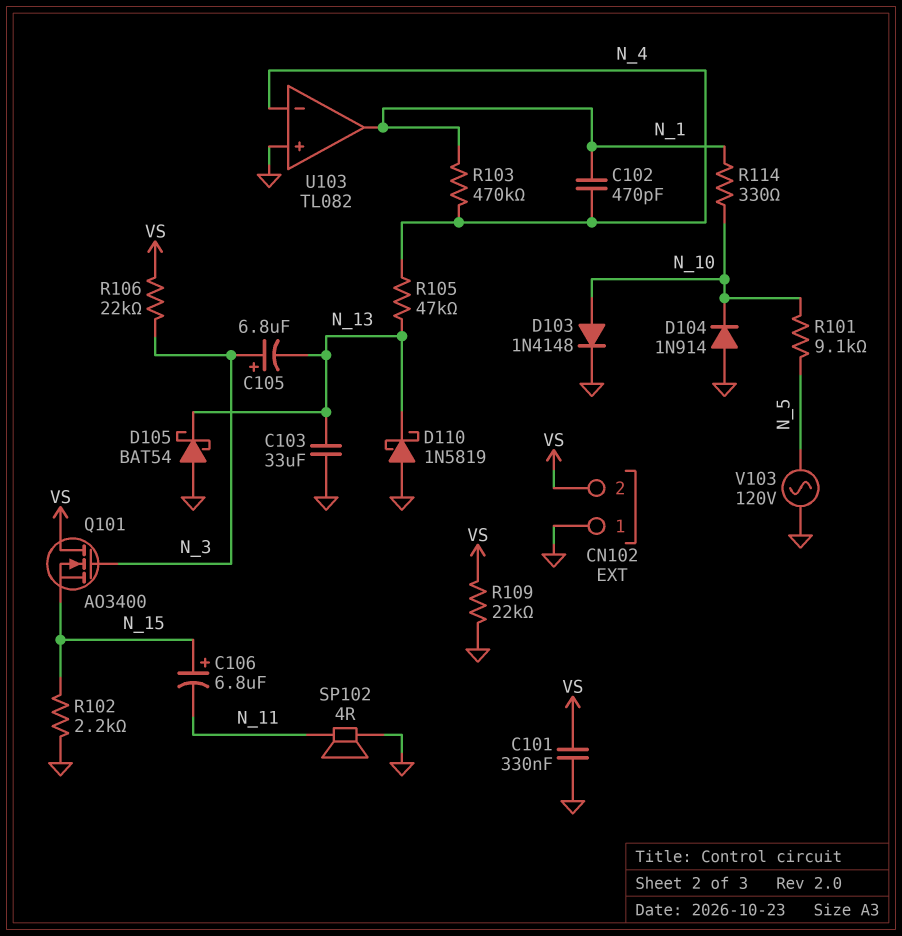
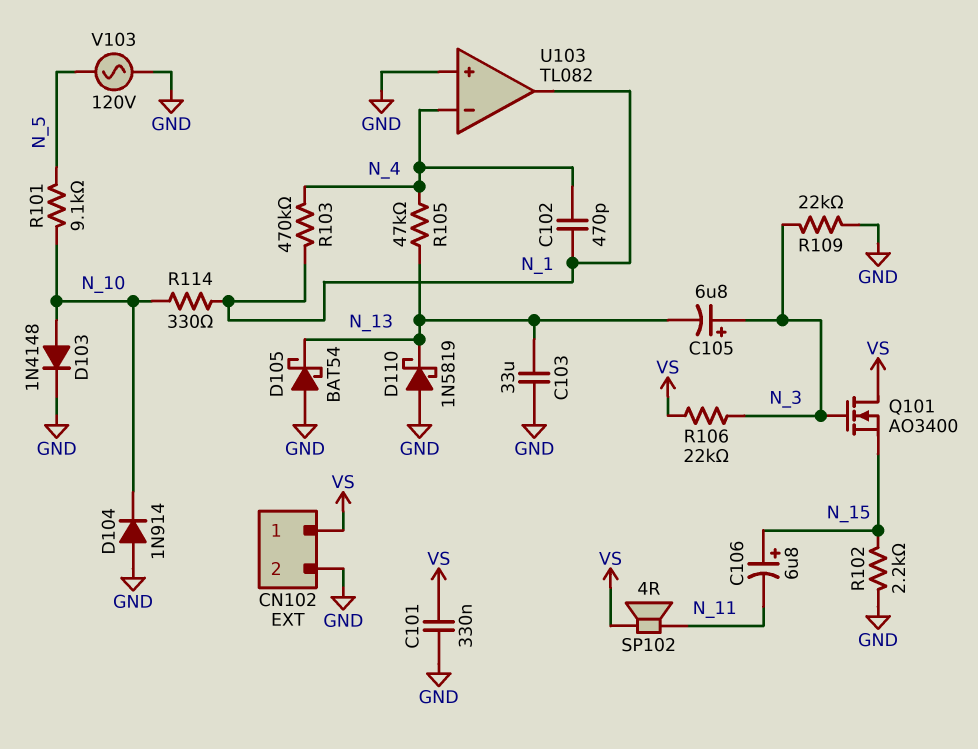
CN102 pin 1: GND -> VS
CN102 pin 2: VS -> GND
R109: 22k (GND, VS) -> 22k (GND, N_3)
SP102: speaker 4R (GND, N_11) -> speaker 4R (N_11, VS)

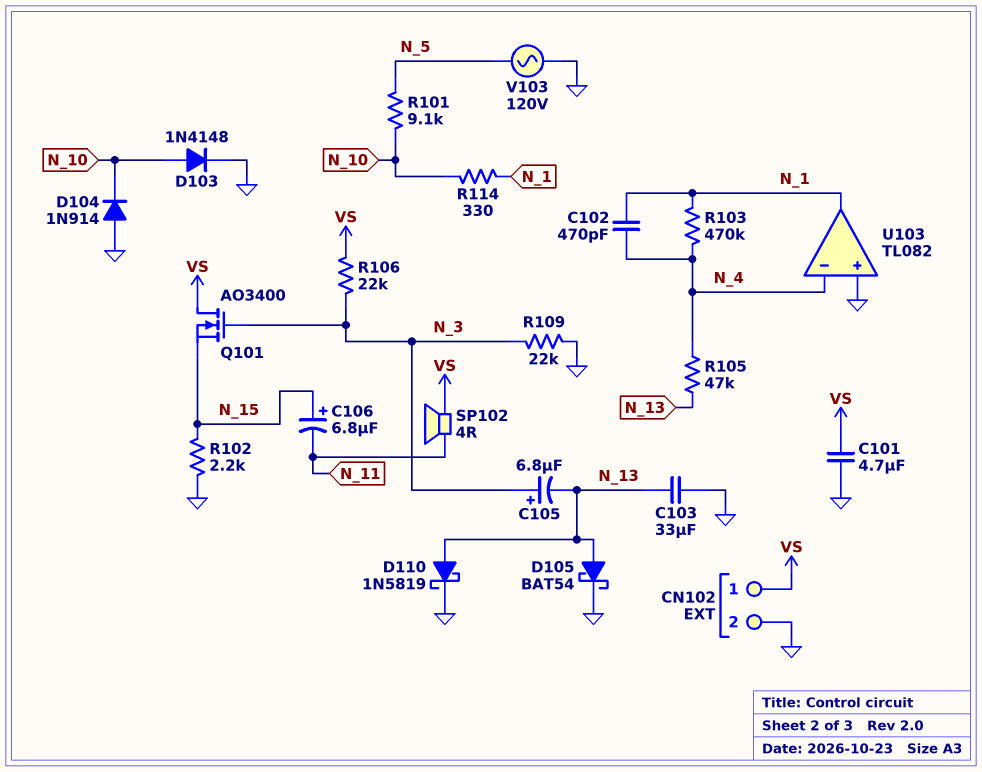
C101: 330nF (GND, VS) -> 4.7uF (GND, VS)
D105: schottky BAT54 (A GND, K N_13) -> schottky BAT54 (A N_13, K GND)
D110: schottky 1N5819 (A GND, K N_13) -> schottky 1N5819 (A N_13, K GND)

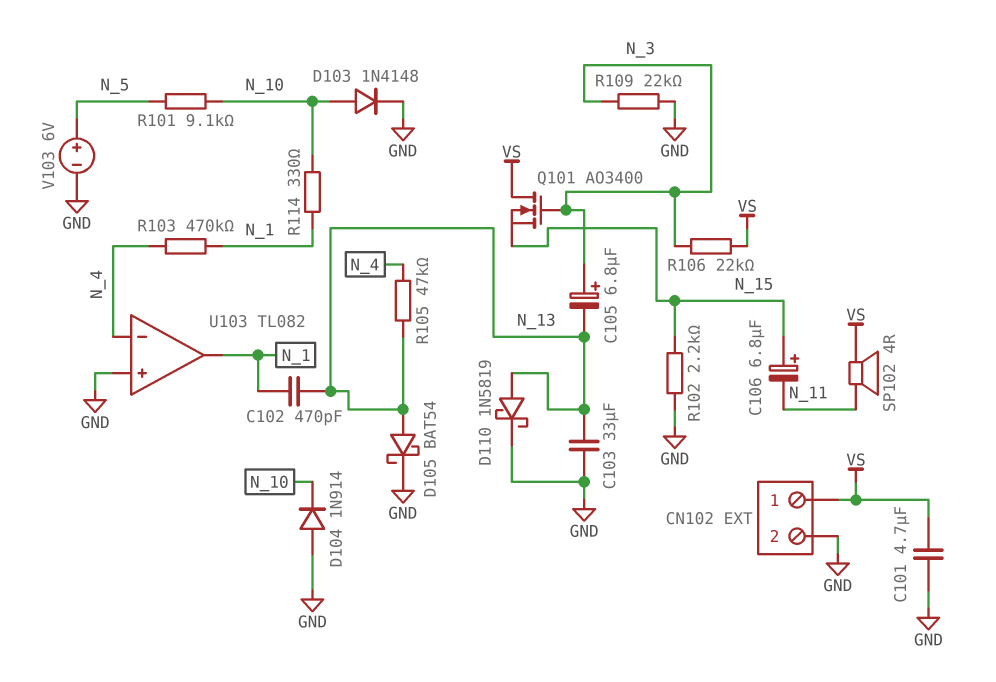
C102: 470pF (N_1, N_4) -> 470pF (N_1, N_13)
V103: AC 120V (GND, N_5) -> 6V (plus N_5, minus GND)

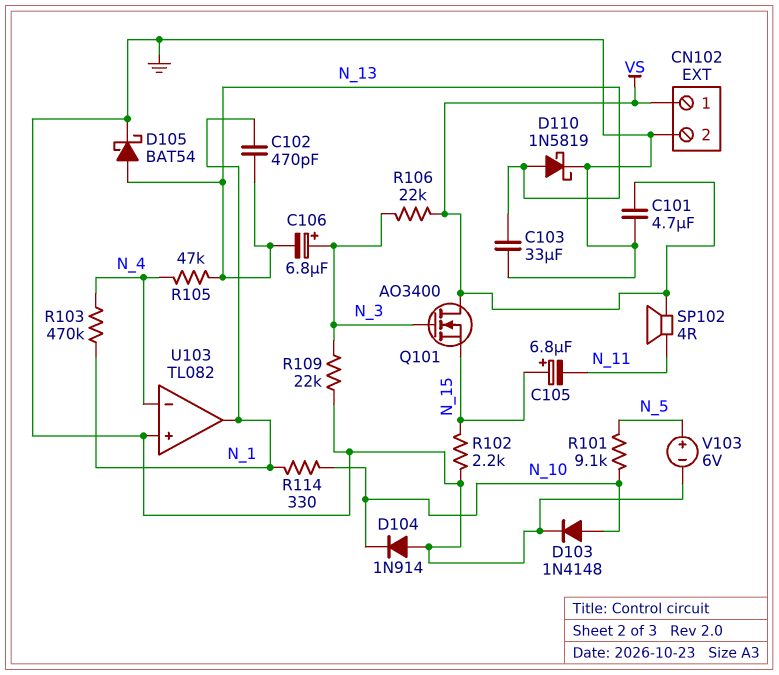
C105: 6.8uF (plus N_3, minus N_13) -> 6.8uF (plus N_15, minus N_11)
C106: 6.8uF (plus N_15, minus N_11) -> 6.8uF (plus N_3, minus N_13)

